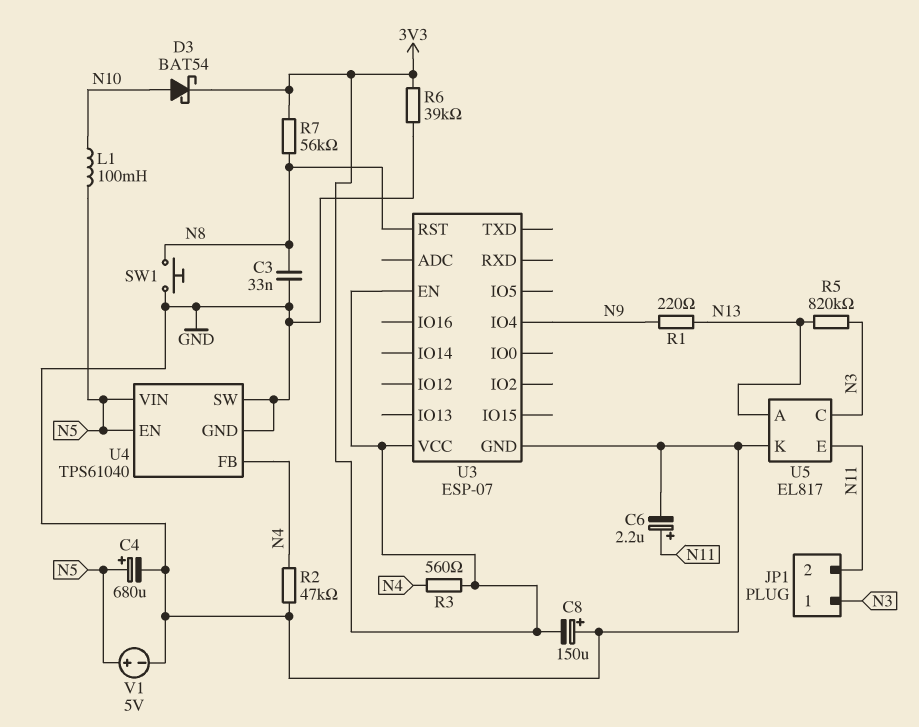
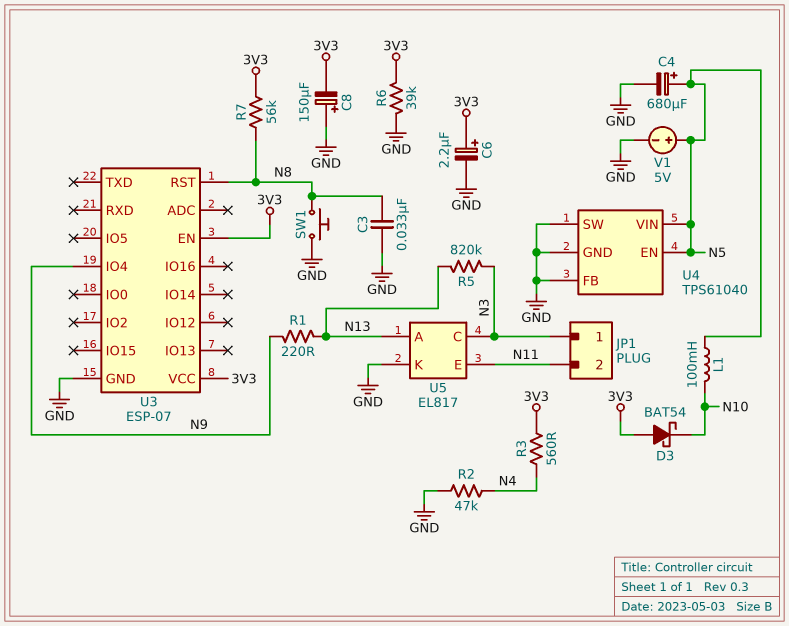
C6: 2.2uF (plus N11, minus GND) -> 2.2uF (plus 3V3, minus GND)
D3: schottky BAT54 (A N10, K 3V3) -> schottky BAT54 (A 3V3, K N10)
U4 pin FB: N4 -> GND

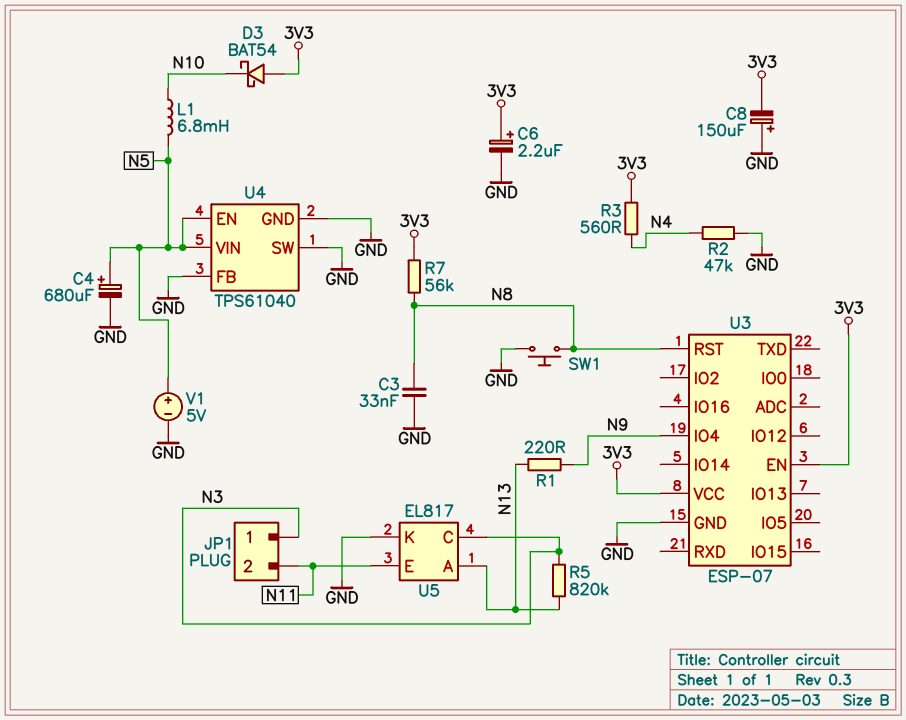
L1: 100mH (N5, N10) -> 6.8mH (N5, N10)
R6: 39k (3V3, GND) -> none

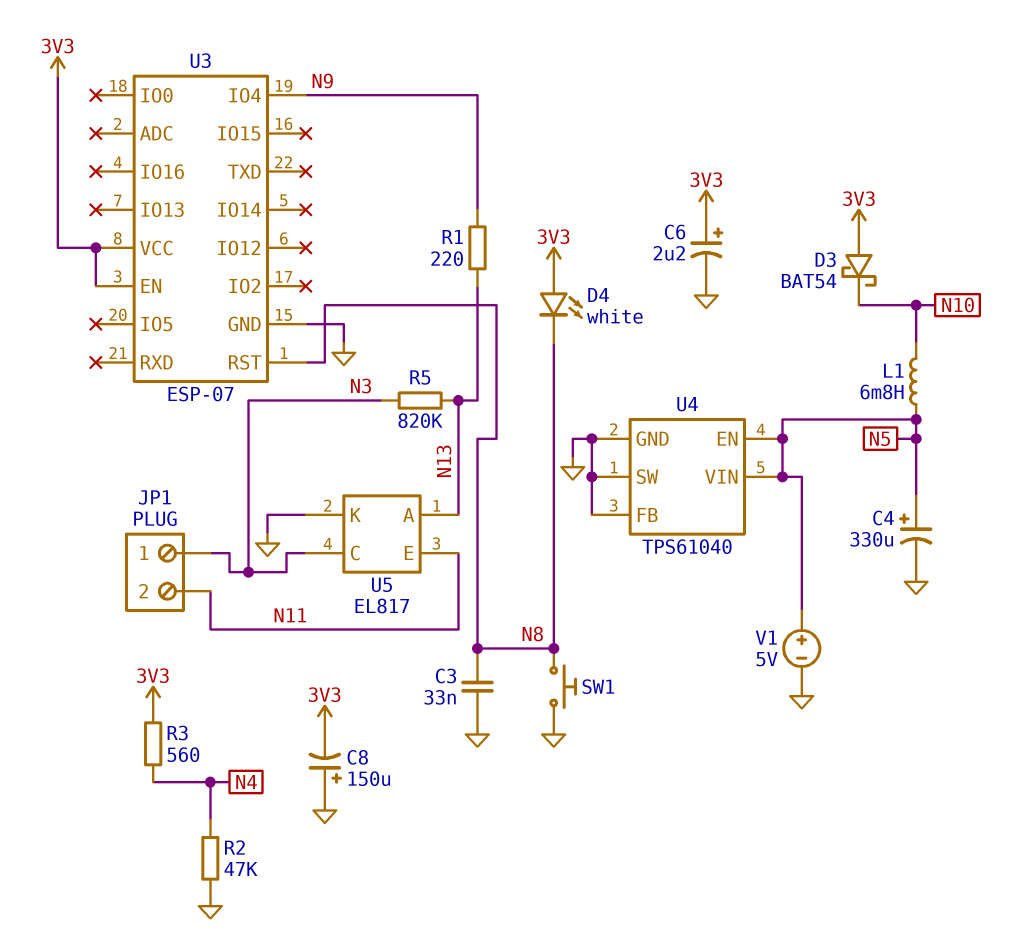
C4: 680uF (plus N5, minus GND) -> 330uF (plus N5, minus GND)
D4: none -> LED white (A 3V3, K N8)
R7: 56k (3V3, N8) -> none

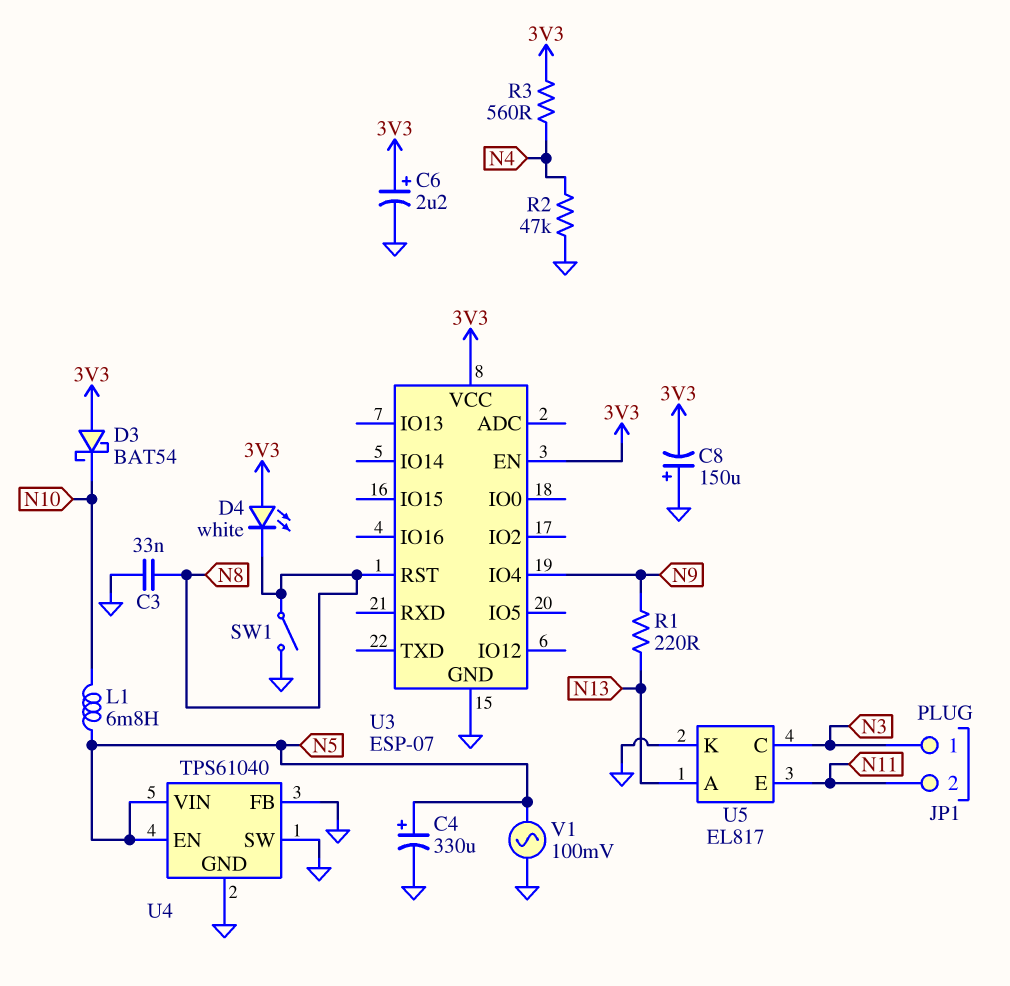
R5: 820k (N3, N13) -> none
SW1: button (GND, N8) -> switch (GND, N8)
V1: 5V (plus N5, minus GND) -> AC 100mV (GND, N5)

